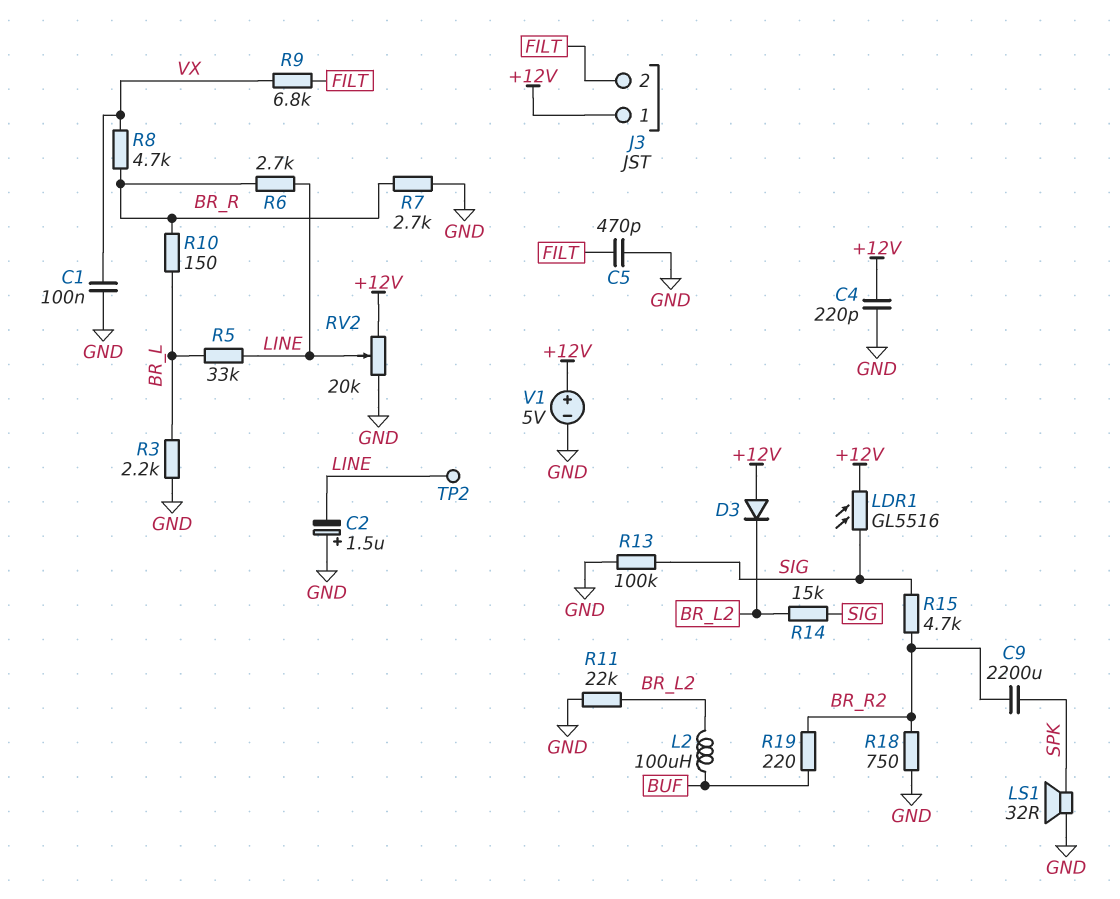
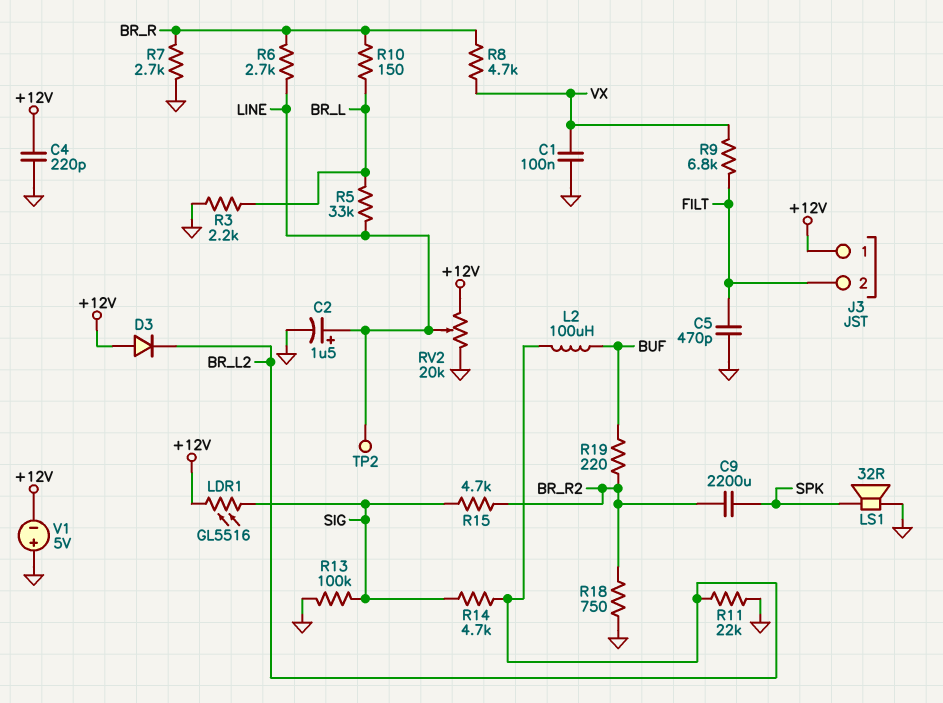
C2: 1.5uF (plus GND, minus LINE) -> 1.5uF (plus LINE, minus GND)
R14: 15k (BR_L2, SIG) -> 4.7k (BR_L2, SIG)
V1: 5V (plus +12V, minus GND) -> 5V (plus GND, minus +12V)

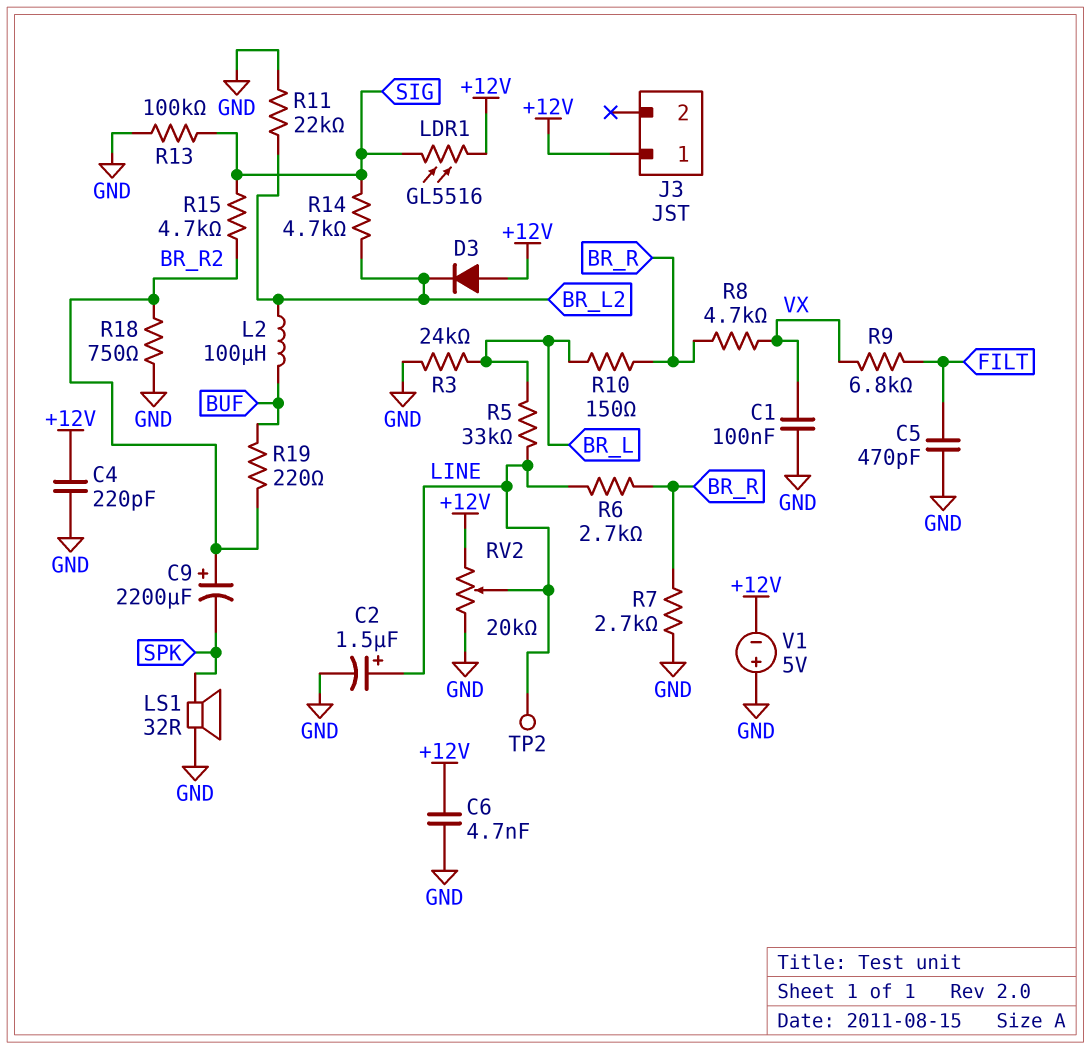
C6: none -> 4.7nF (+12V, GND)
C9: 2200uF (BR_R2, SPK) -> 2200uF (plus BR_R2, minus SPK)
J3 pin 2: FILT -> none
R3: 2.2k (BR_L, GND) -> 24k (BR_L, GND)

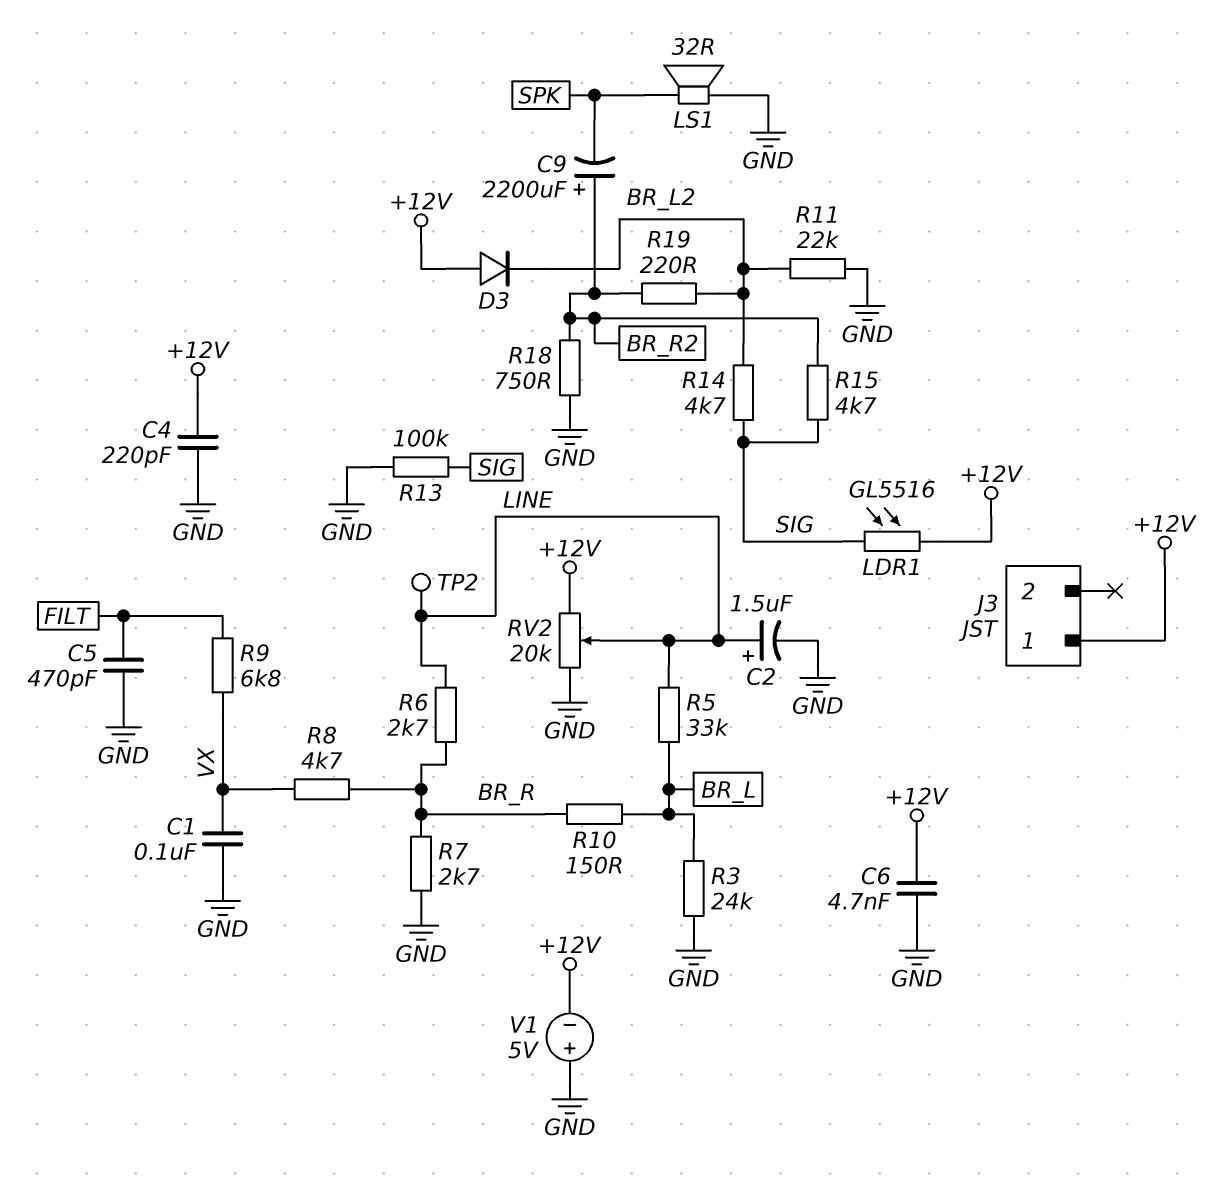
L2: 100uH (BR_L2, BUF) -> none
R19: 220 (BR_R2, BUF) -> 220 (BR_L2, BR_R2)

